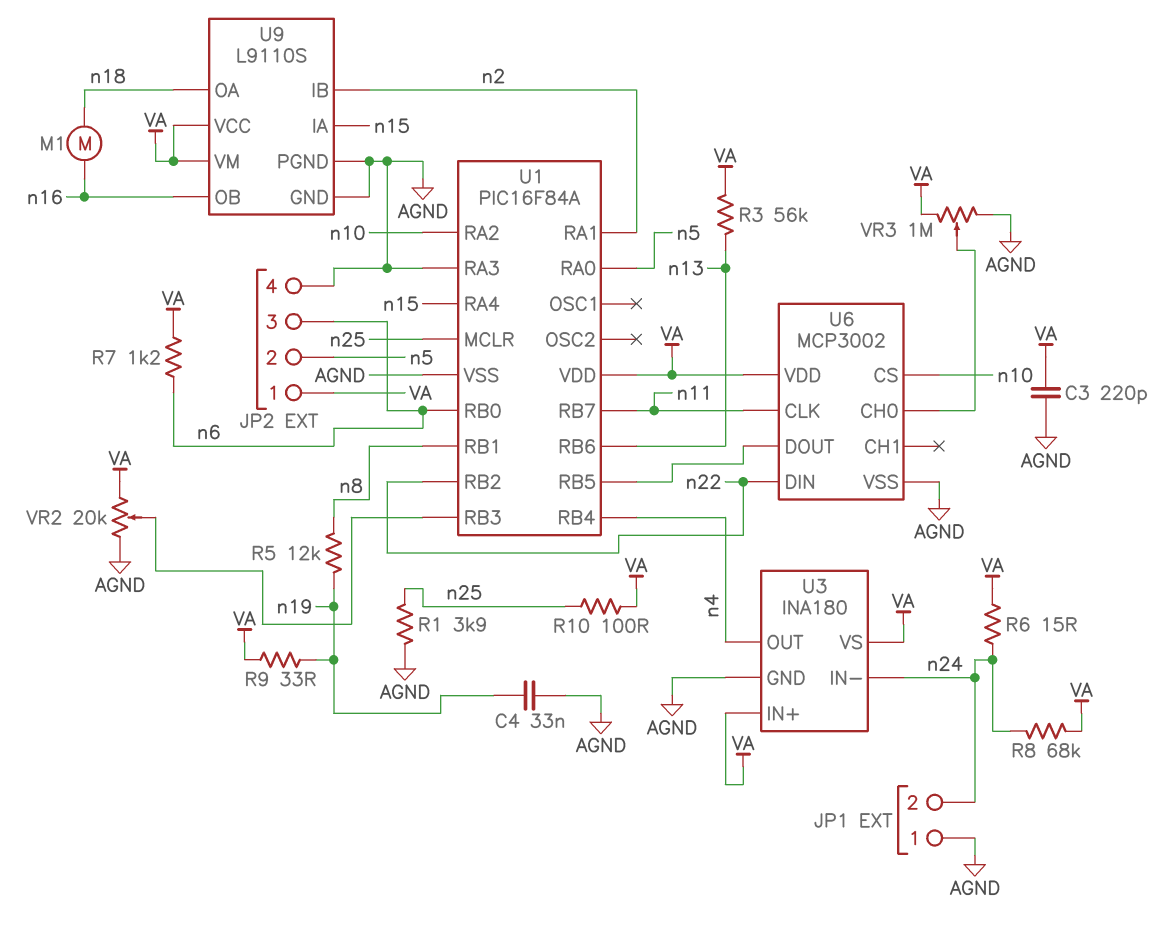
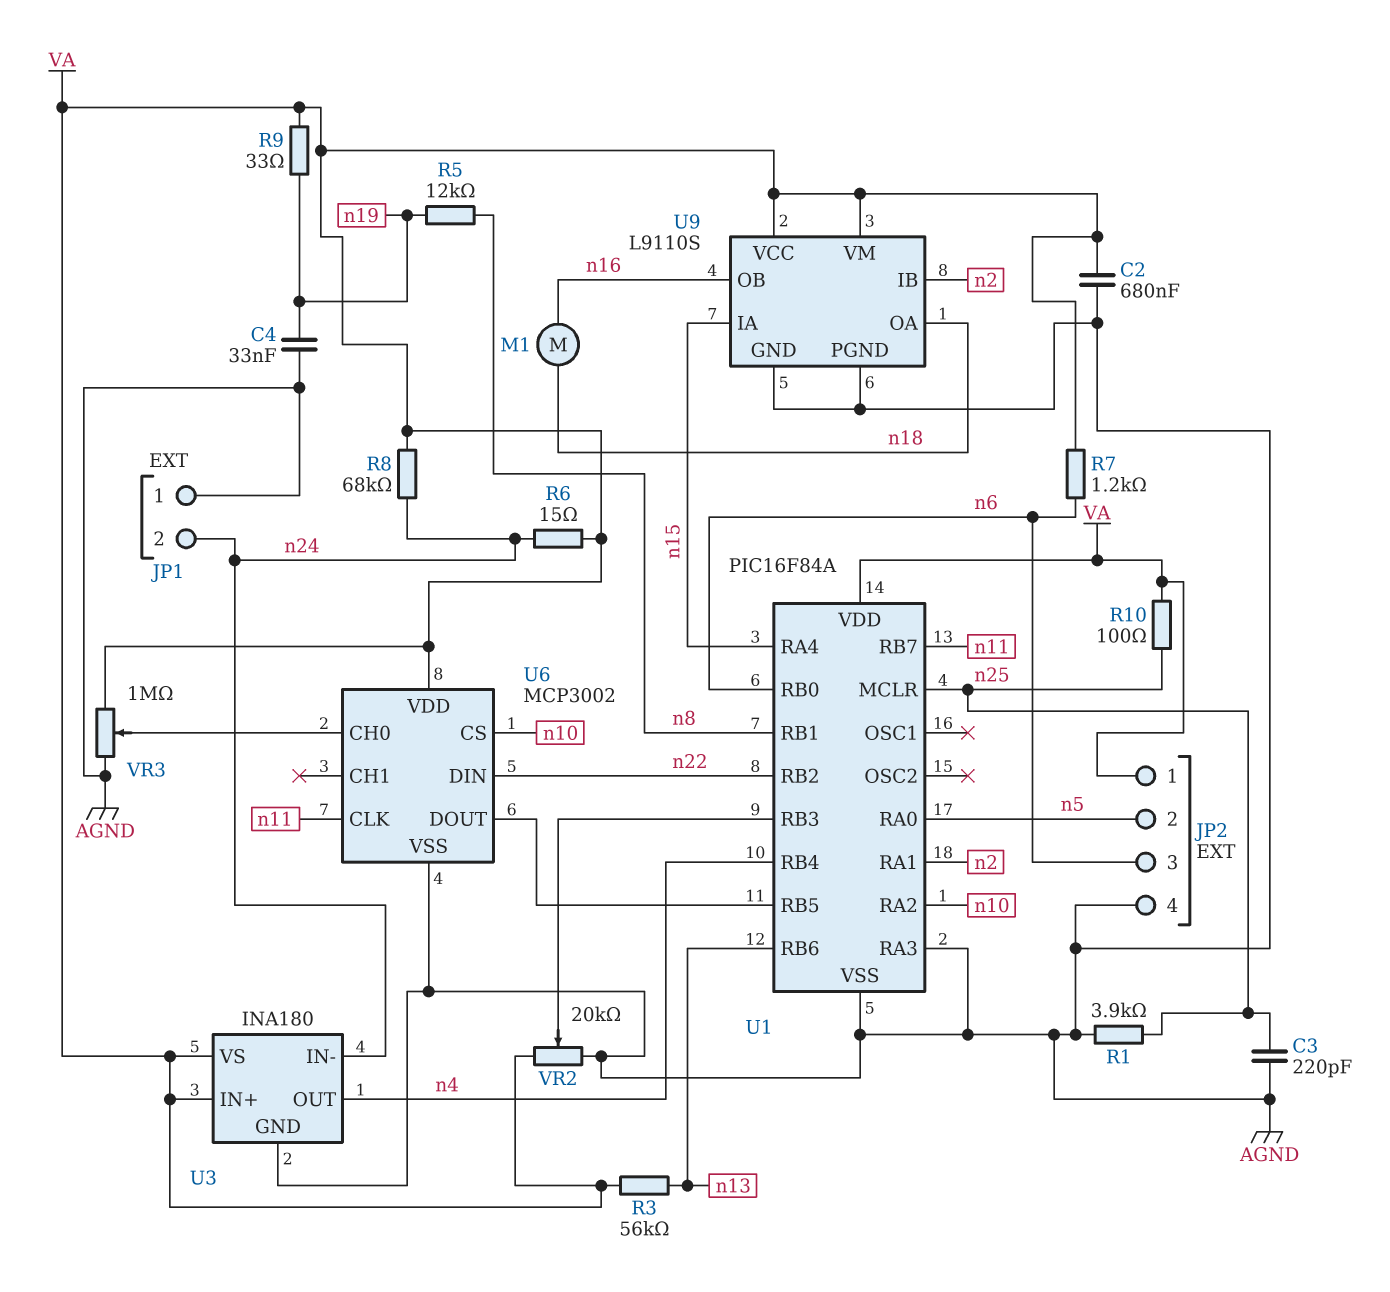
C2: none -> 680nF (AGND, VA)
C3: 220pF (AGND, VA) -> 220pF (AGND, n25)

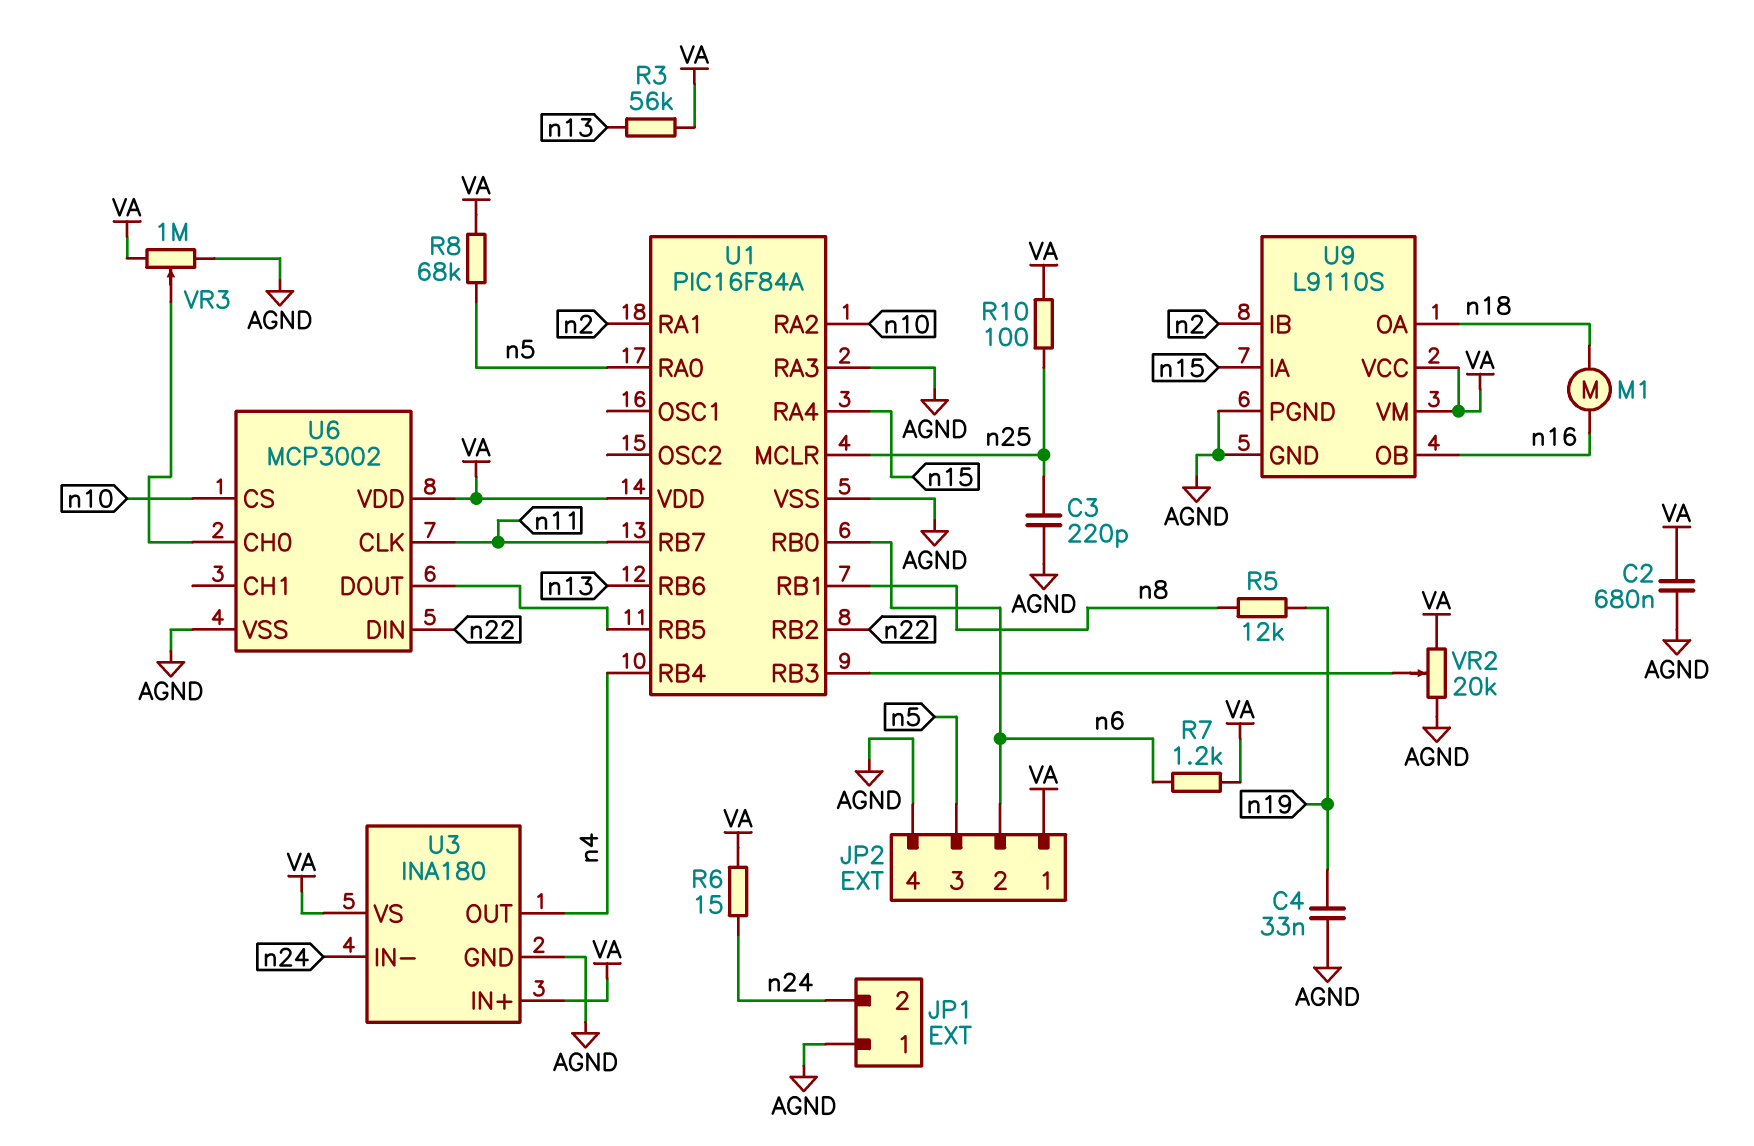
JP2 pin 2: n5 -> n6
JP2 pin 3: n6 -> n5
R1: 3.9k (AGND, n25) -> none
R8: 68k (VA, n24) -> 68k (VA, n5)
R9: 33 (VA, n19) -> none

